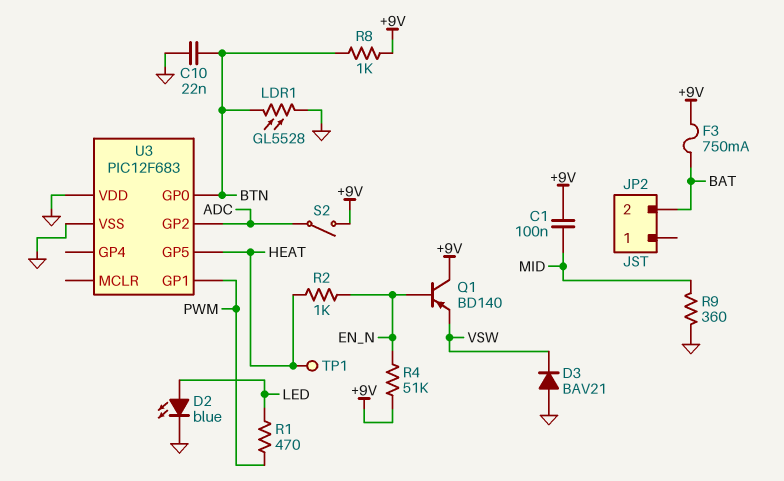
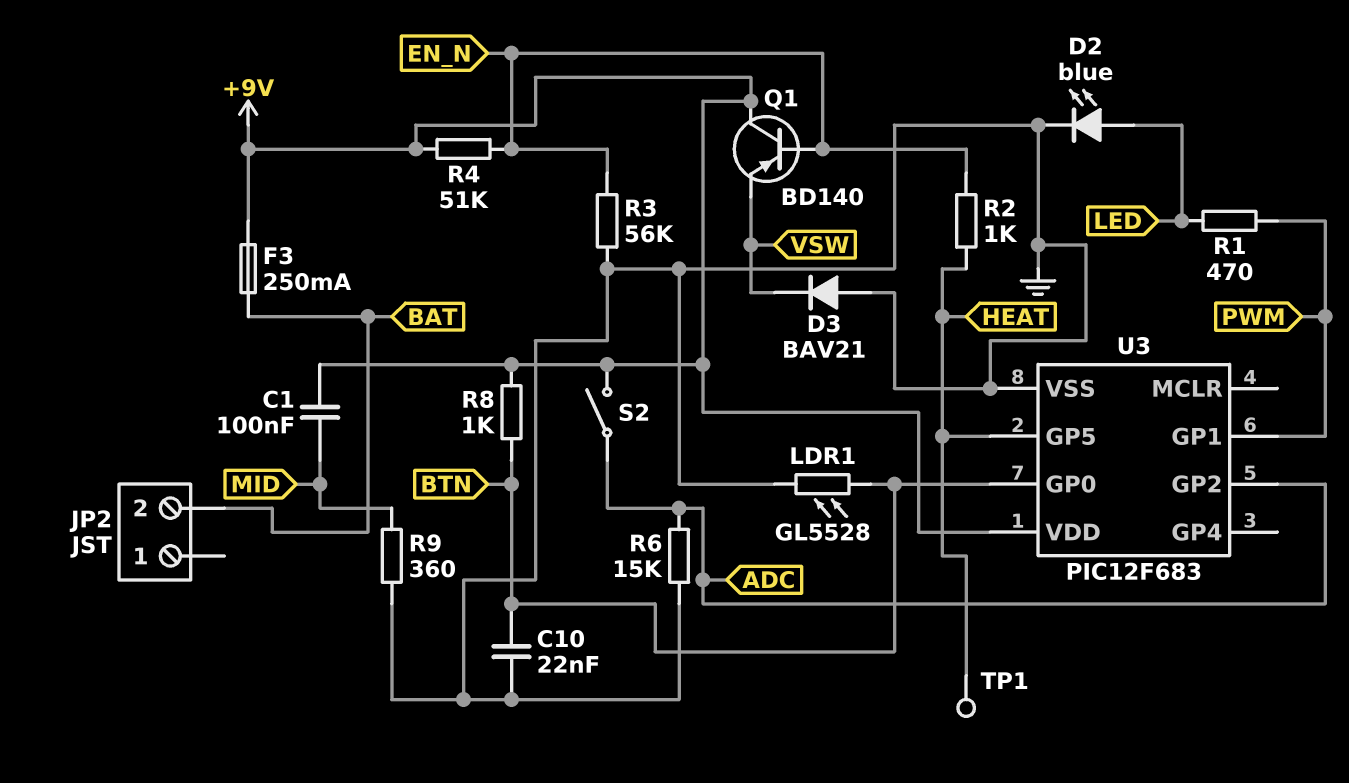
F3: 750mA (+9V, BAT) -> 250mA (+9V, BAT)
R3: none -> 56k (EN_N, GND)
R6: none -> 15k (ADC, GND)
U3 pin VDD: GND -> +9V

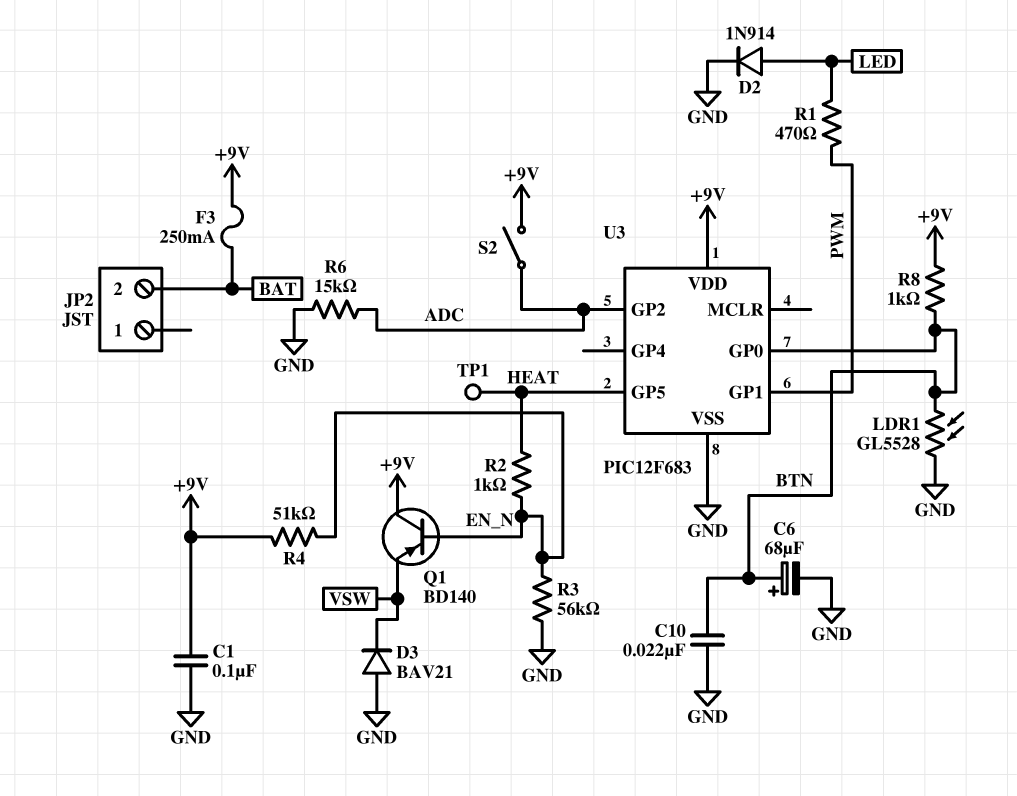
C1: 100nF (+9V, MID) -> 100nF (+9V, GND)
C6: none -> 68uF (plus BTN, minus GND)
D2: LED blue (A LED, K GND) -> diode 1N914 (A LED, K GND)
R9: 360 (GND, MID) -> none

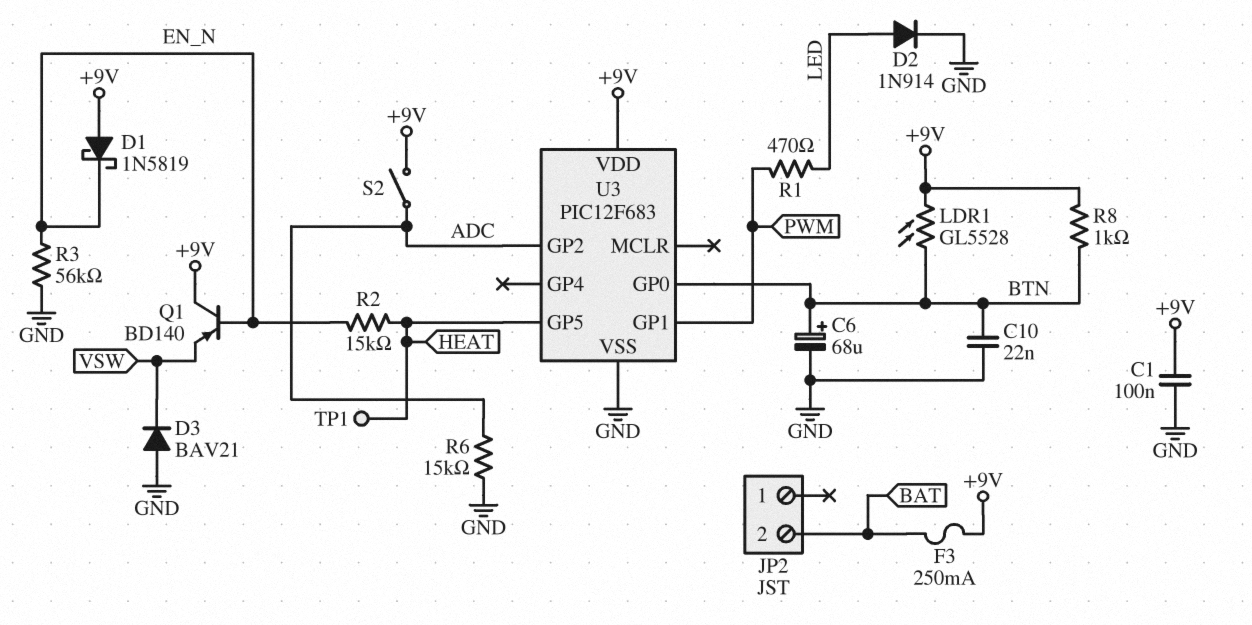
D1: none -> schottky 1N5819 (A +9V, K EN_N)
LDR1: GL5528 (BTN, GND) -> GL5528 (+9V, BTN)
R2: 1k (EN_N, HEAT) -> 15k (EN_N, HEAT)
R4: 51k (+9V, EN_N) -> none

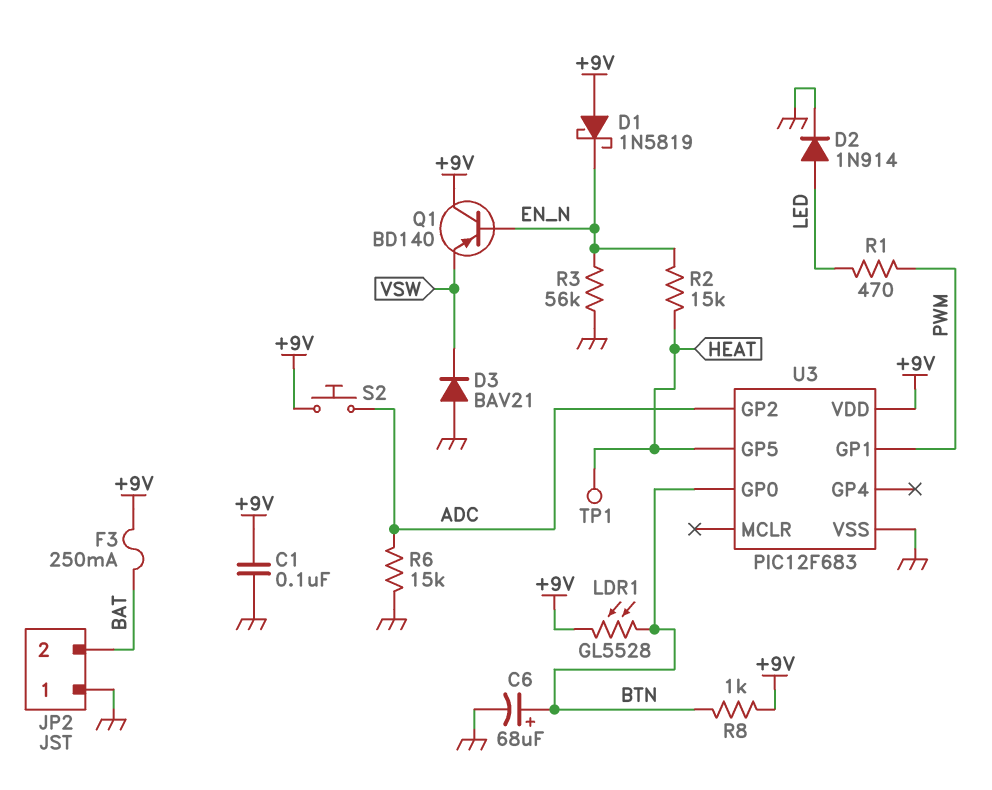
C10: 22nF (BTN, GND) -> none
JP2 pin 1: none -> GND
S2: switch (+9V, ADC) -> button (+9V, ADC)

